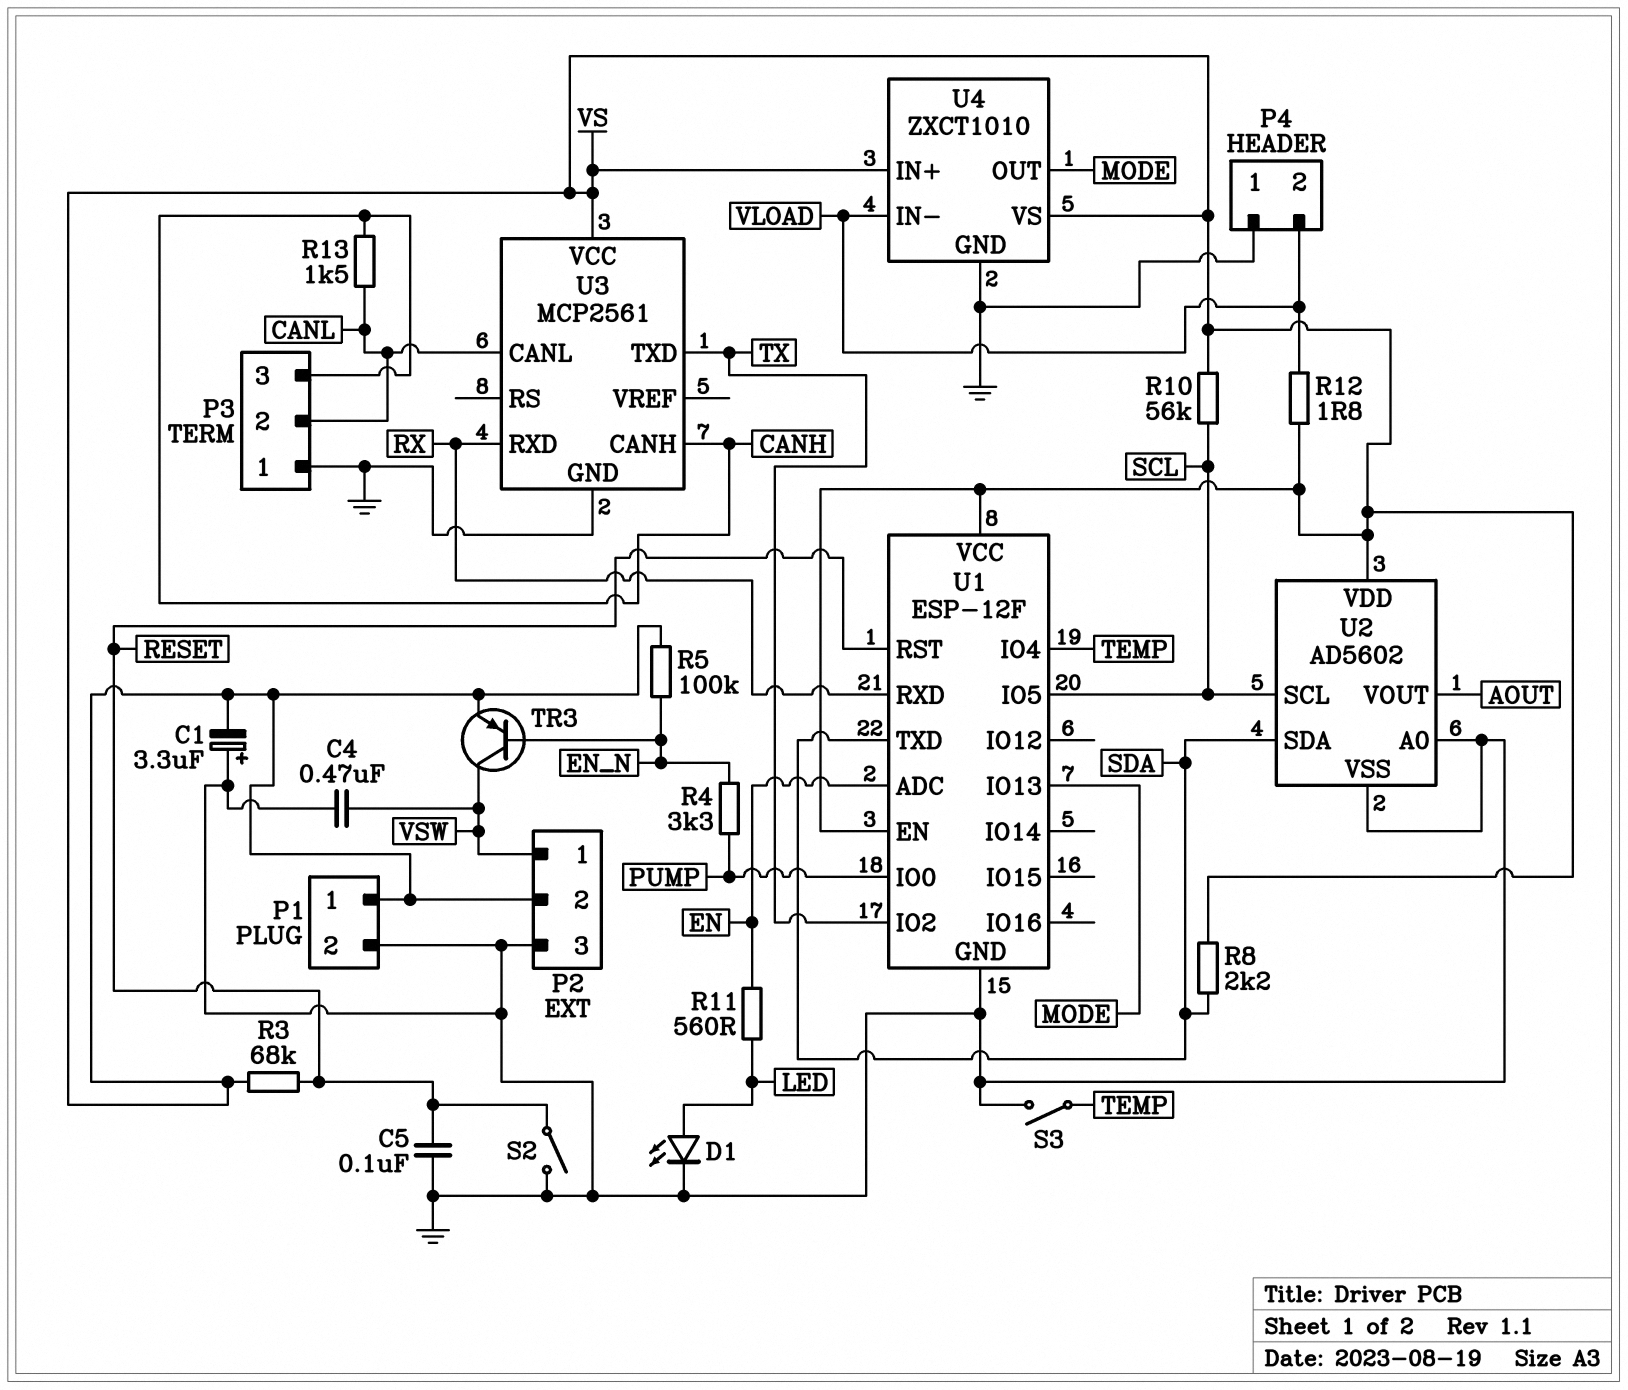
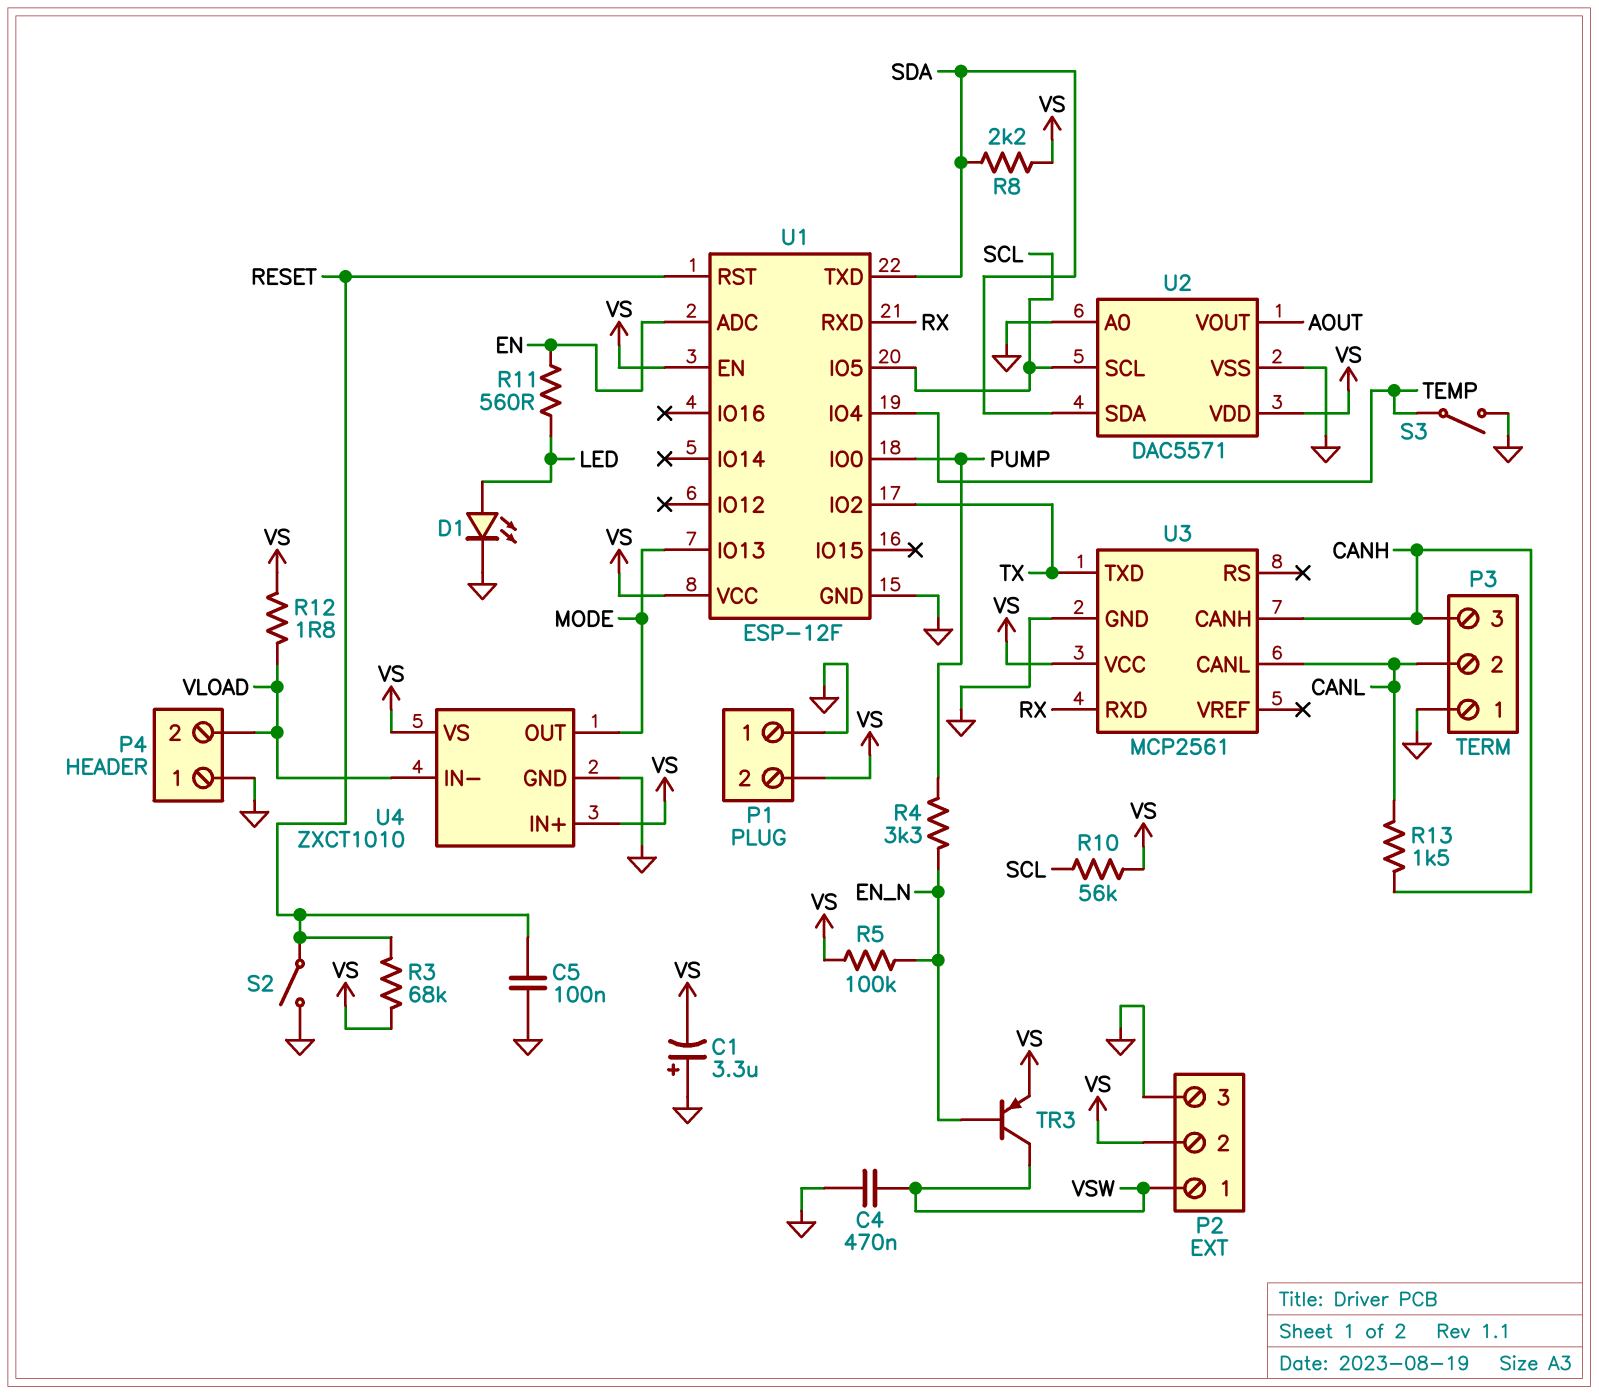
P1 pin 1: VS -> GND
P1 pin 2: GND -> VS
U2: AD5602 -> DAC5571

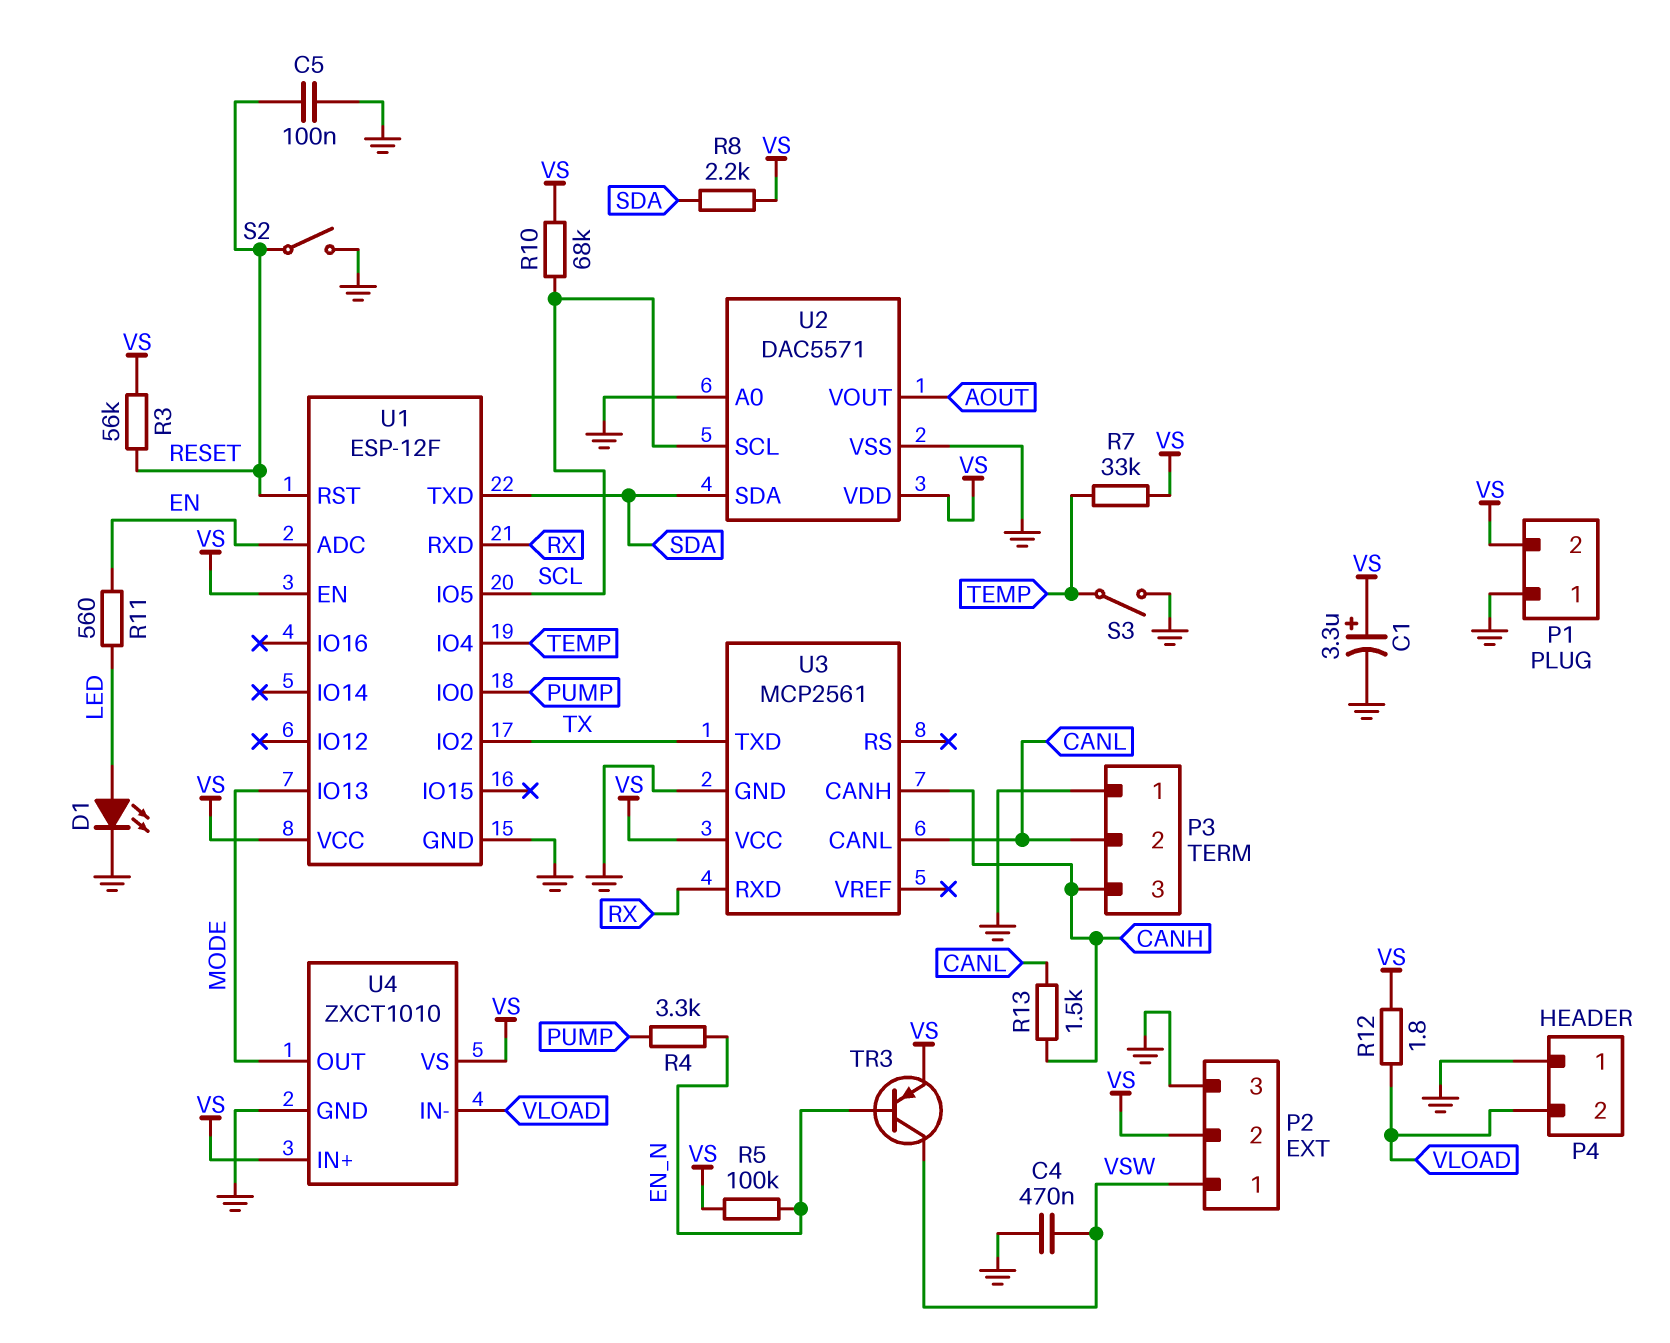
C1: 3.3uF (plus GND, minus VS) -> 3.3uF (plus VS, minus GND)
R3: 68k (RESET, VS) -> 56k (RESET, VS)
R7: none -> 33k (TEMP, VS)
R10: 56k (SCL, VS) -> 68k (SCL, VS)

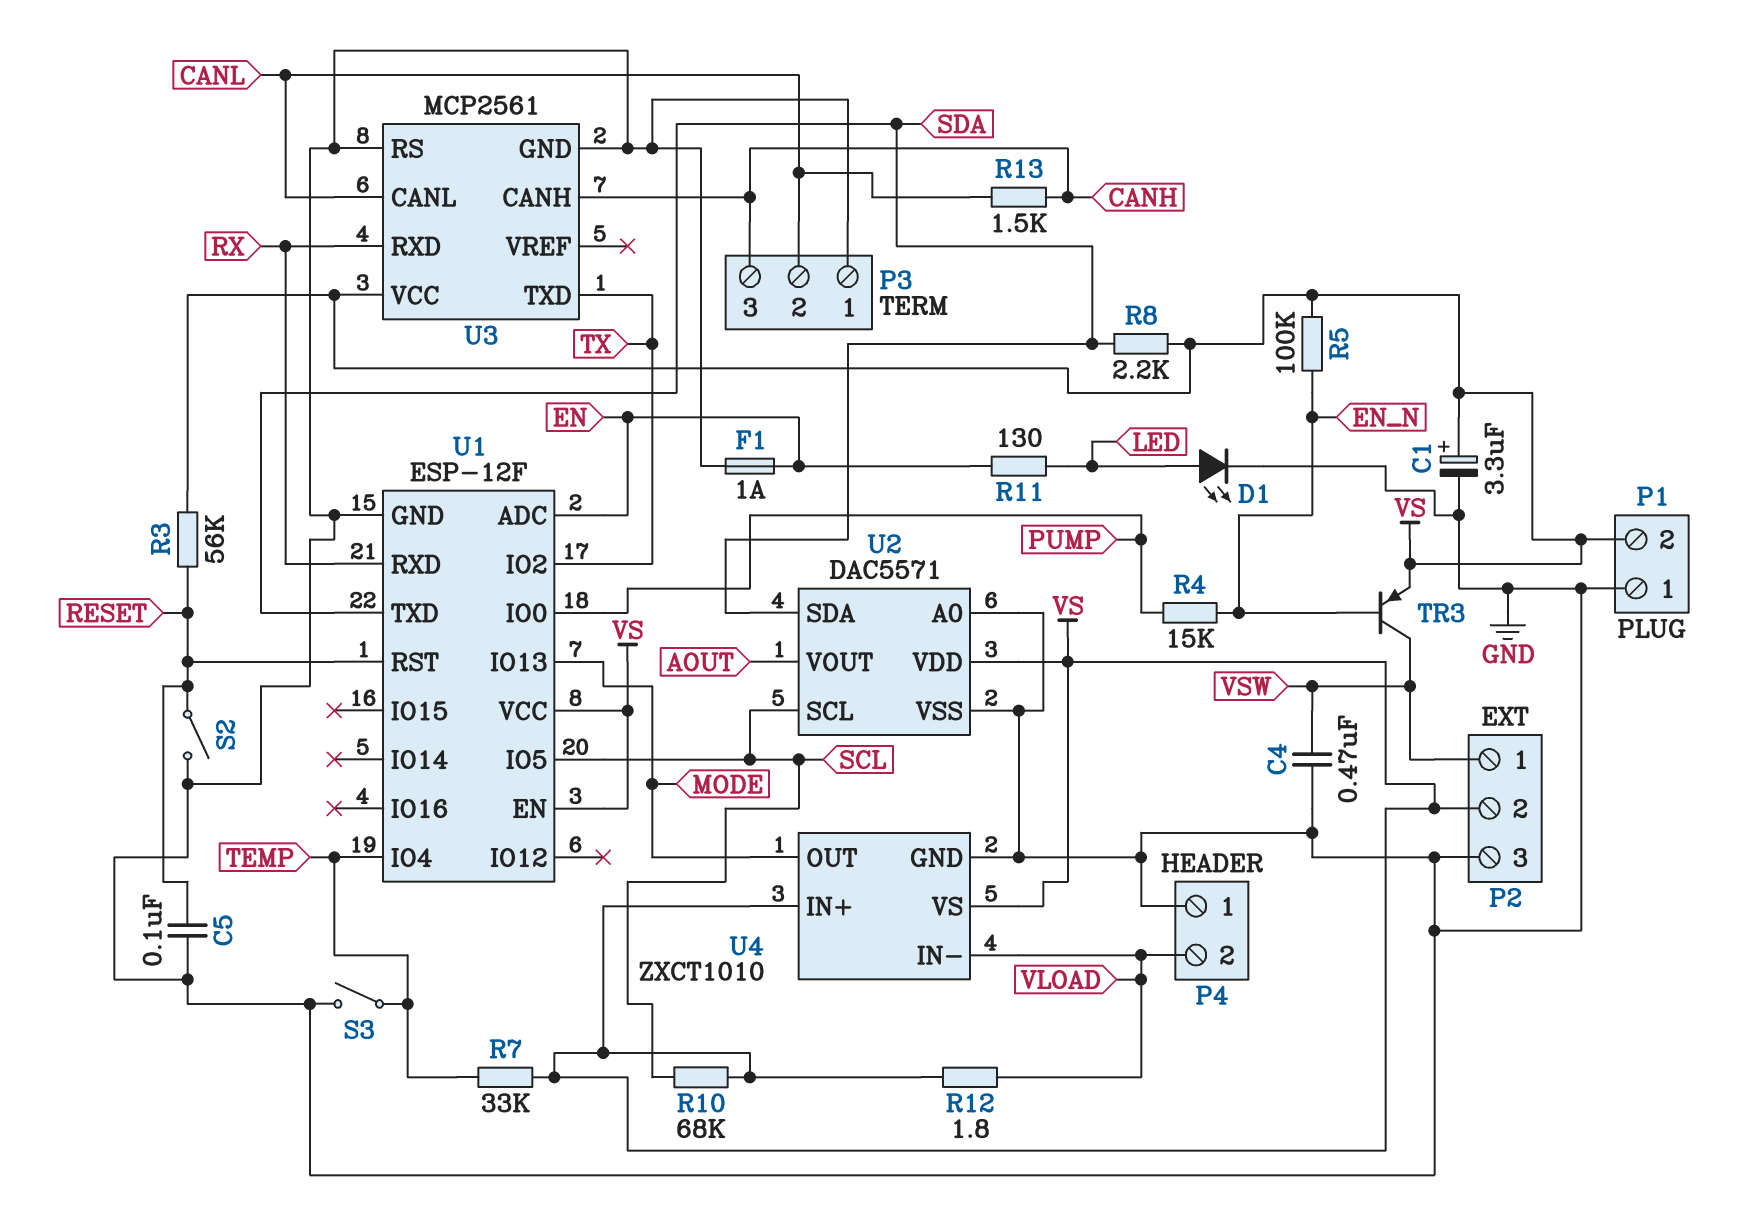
F1: none -> 1A (EN, GND)
R4: 3.3k (EN_N, PUMP) -> 15k (EN_N, PUMP)
R11: 560 (EN, LED) -> 130 (EN, LED)
U3 pin RS: none -> GND

